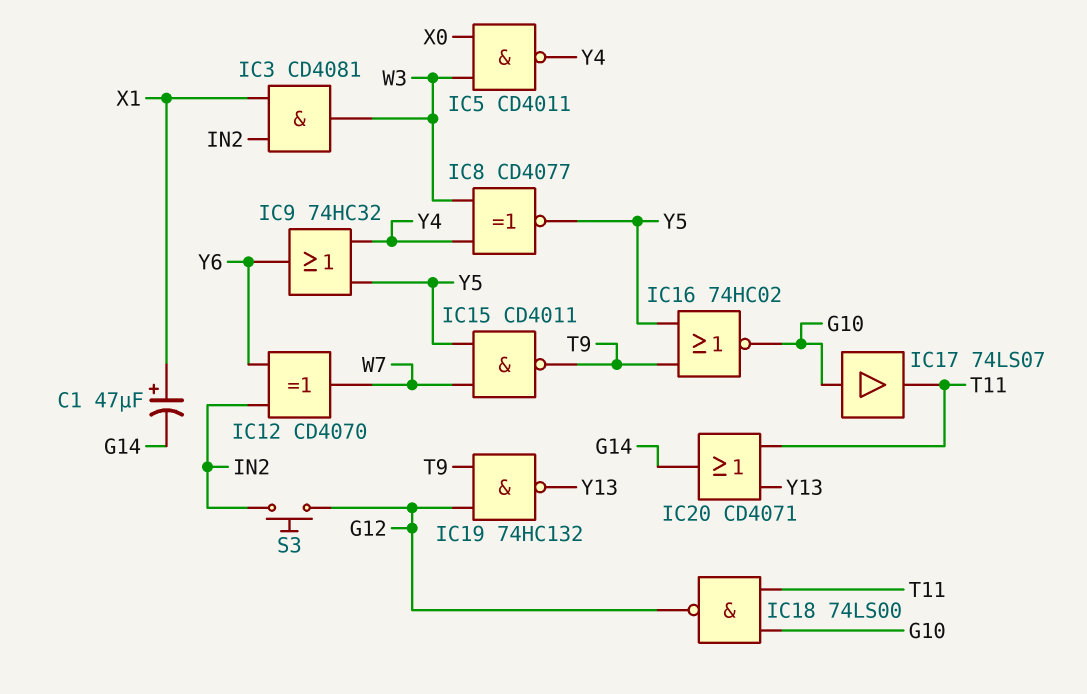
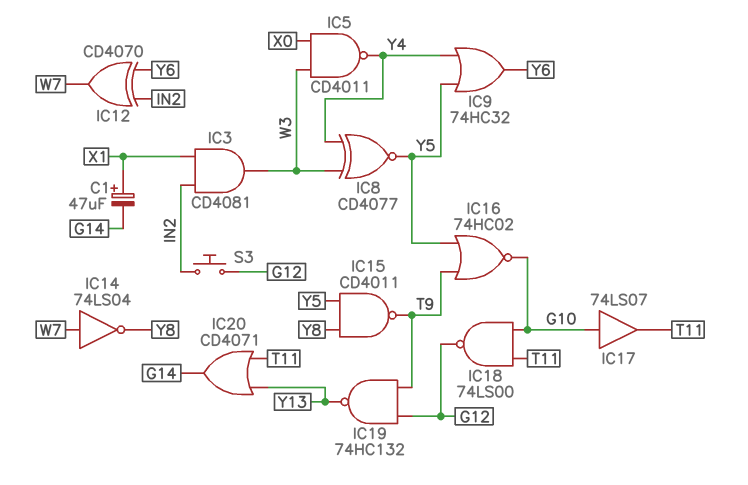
IC14: none -> NOT 74LS04 (in W7, out Y8)
IC15: NAND CD4011 (in W7, in Y5, out T9) -> NAND CD4011 (in Y5, in Y8, out T9)

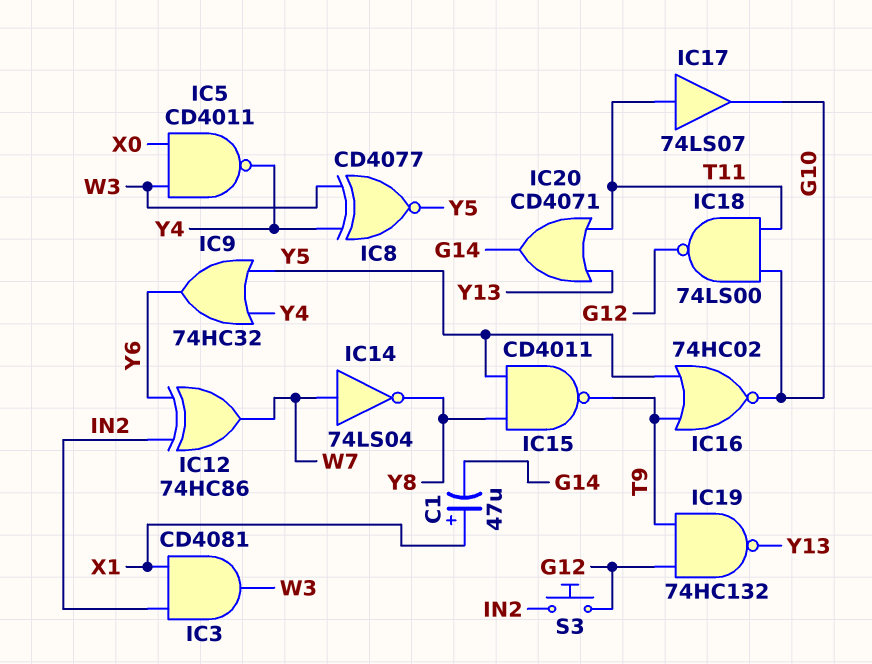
IC12: XOR CD4070 (in IN2, in Y6, out W7) -> XOR 74HC86 (in IN2, in Y6, out W7)
IC17: buffer 74LS07 (in G10, out T11) -> buffer 74LS07 (in T11, out G10)

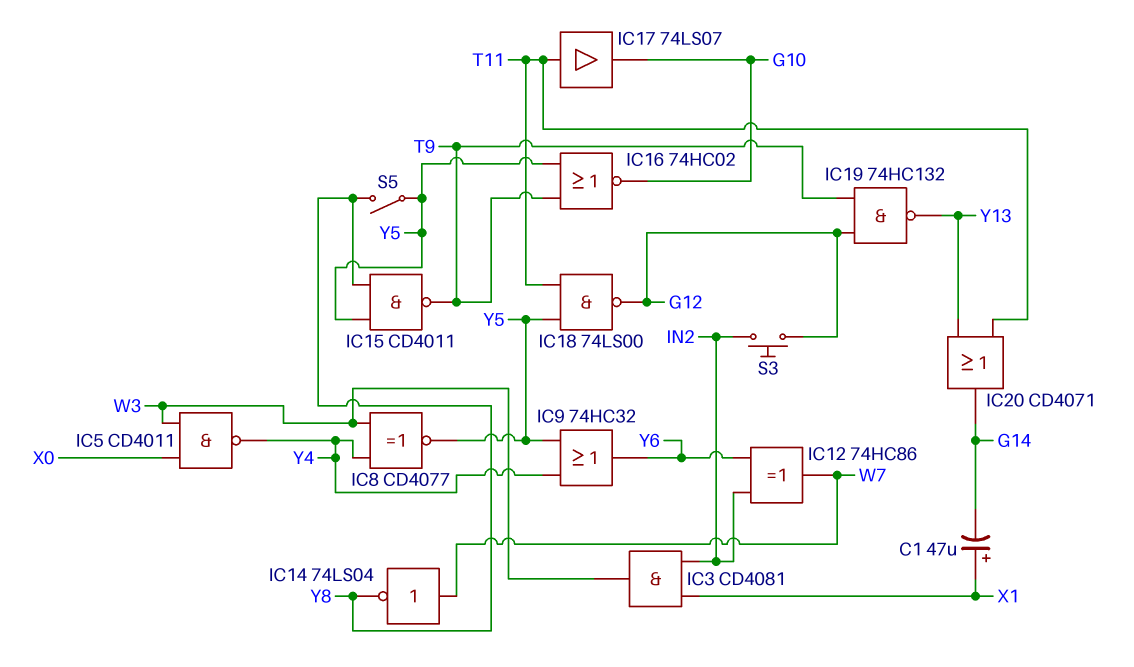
IC18: NAND 74LS00 (in G10, in T11, out G12) -> NAND 74LS00 (in T11, in Y5, out G12)
S5: none -> switch (Y5, Y8)

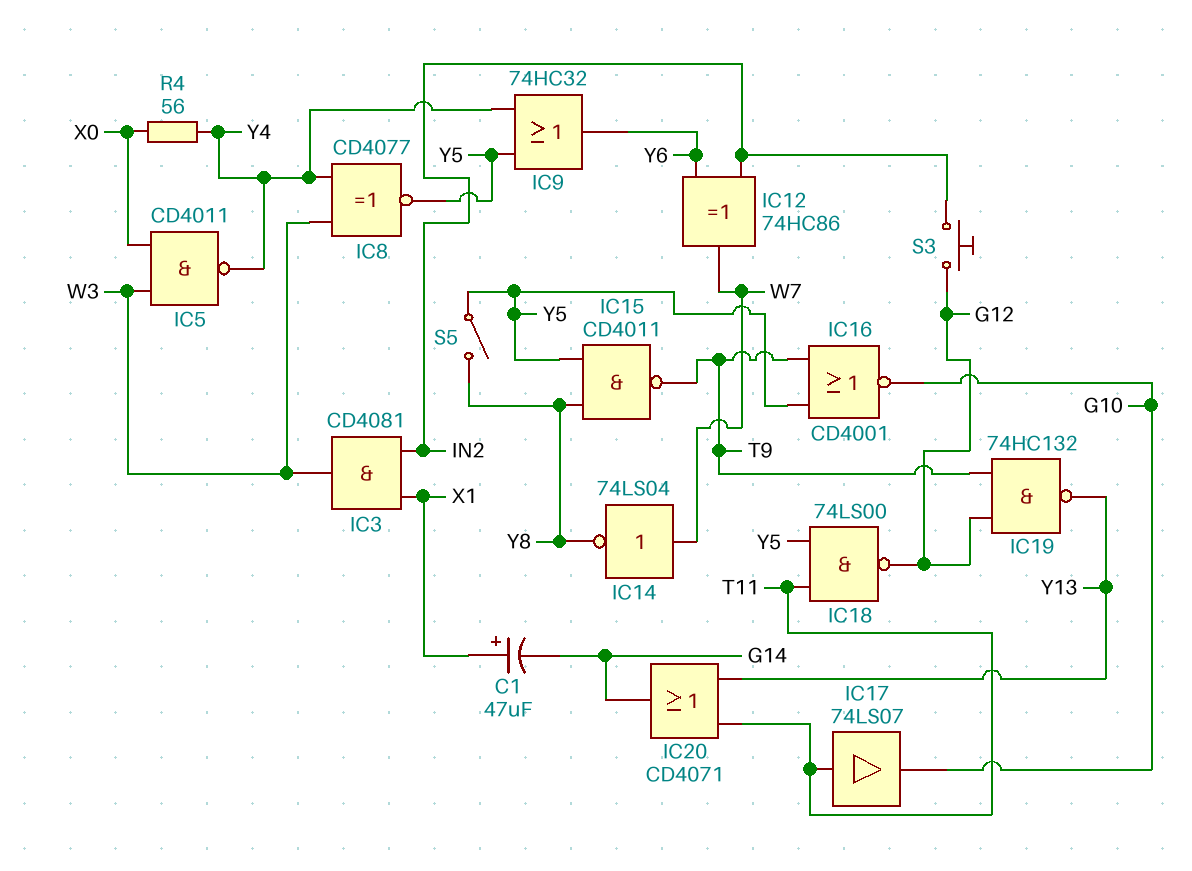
IC16: NOR 74HC02 (in T9, in Y5, out G10) -> NOR CD4001 (in T9, in Y5, out G10)
R4: none -> 56 (X0, Y4)

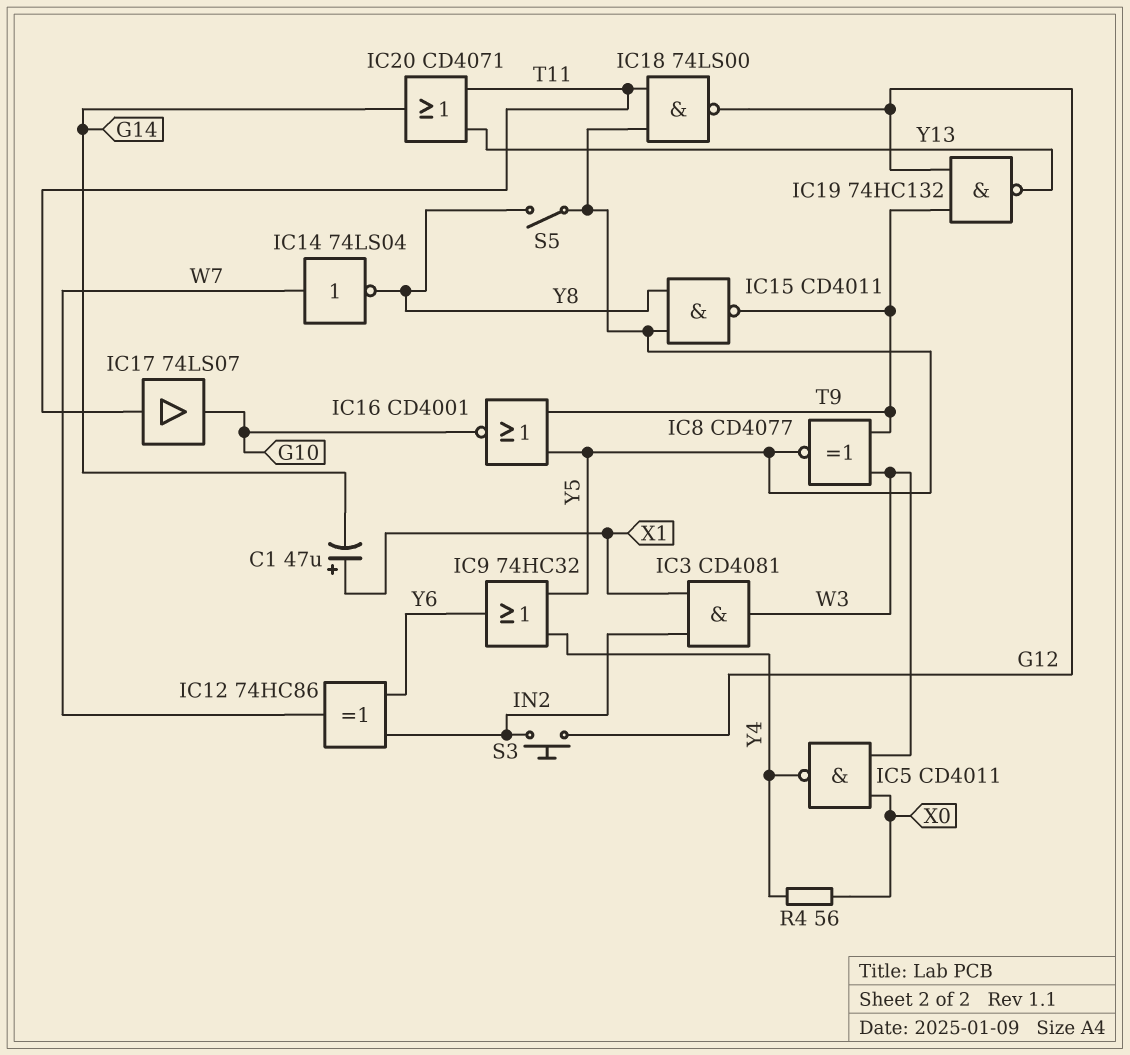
IC8: XNOR CD4077 (in W3, in Y4, out Y5) -> XNOR CD4077 (in T9, in W3, out Y5)

